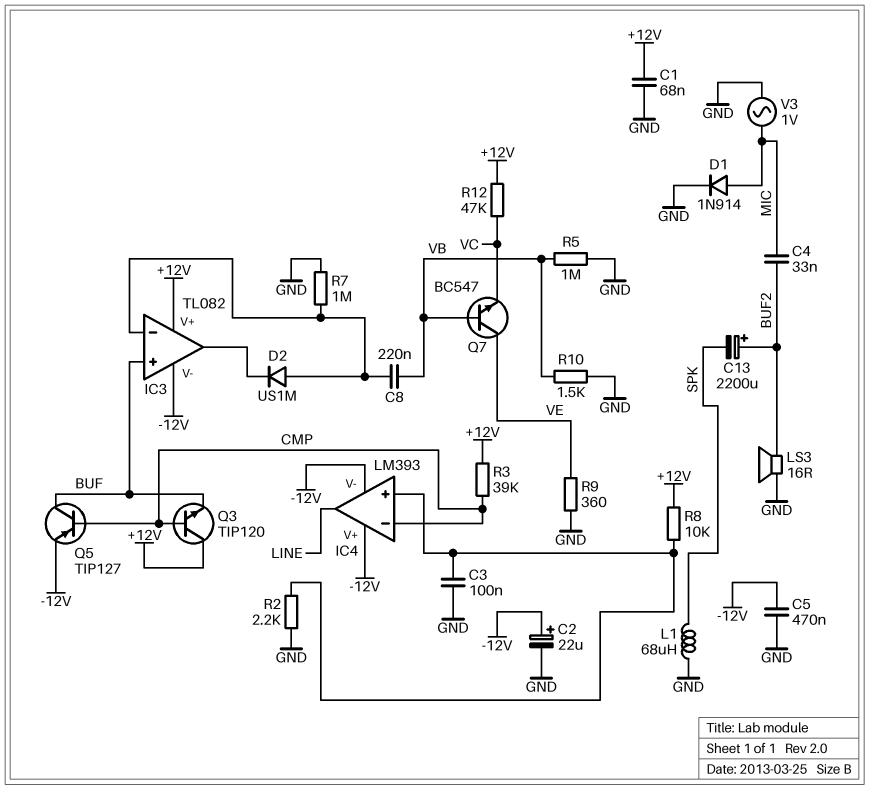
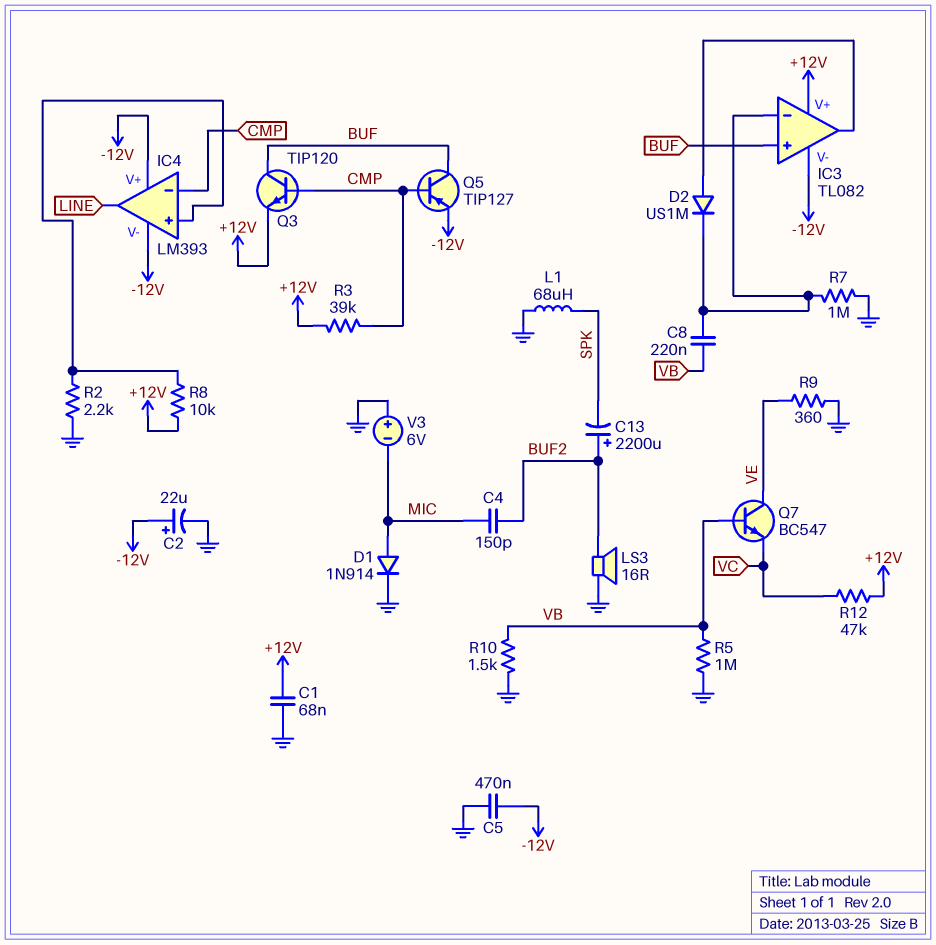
C3: 100nF (GND, IC4/in+) -> none
C4: 33nF (BUF2, MIC) -> 150pF (BUF2, MIC)
D2: diode US1M (A IC3/in-, K IC3/out) -> diode US1M (A IC3/out, K IC3/in-)
Q3: NPN TIP120 (B CMP, C +12V, E BUF) -> NPN TIP120 (B CMP, C BUF, E +12V)
V3: AC 1V (GND, MIC) -> 6V (plus GND, minus MIC)

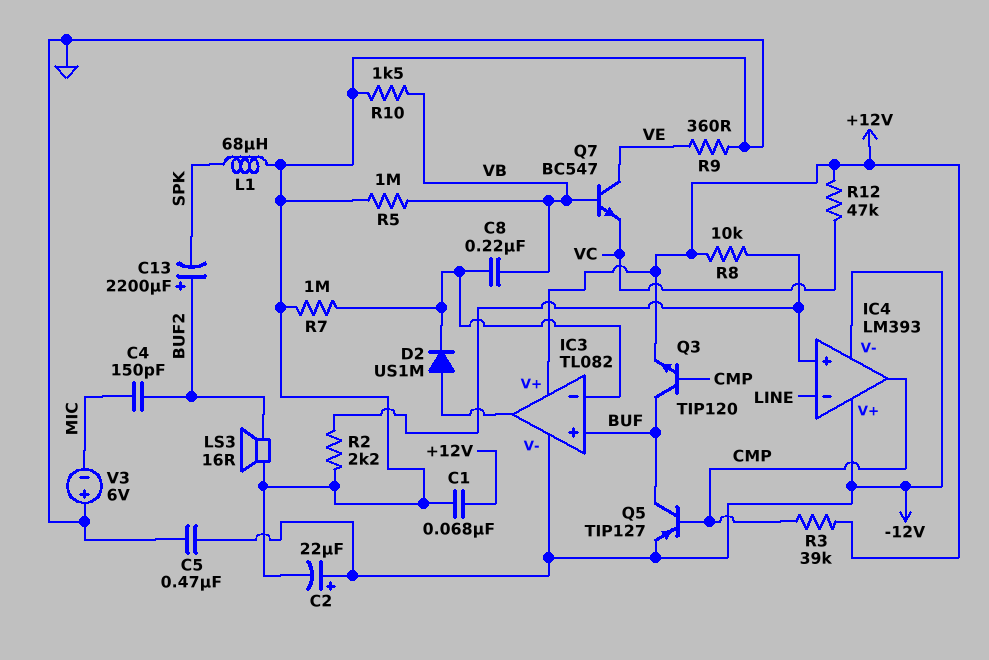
D1: diode 1N914 (A MIC, K GND) -> none
IC4 pin in-: CMP -> LINE
IC4 pin out: LINE -> CMP

